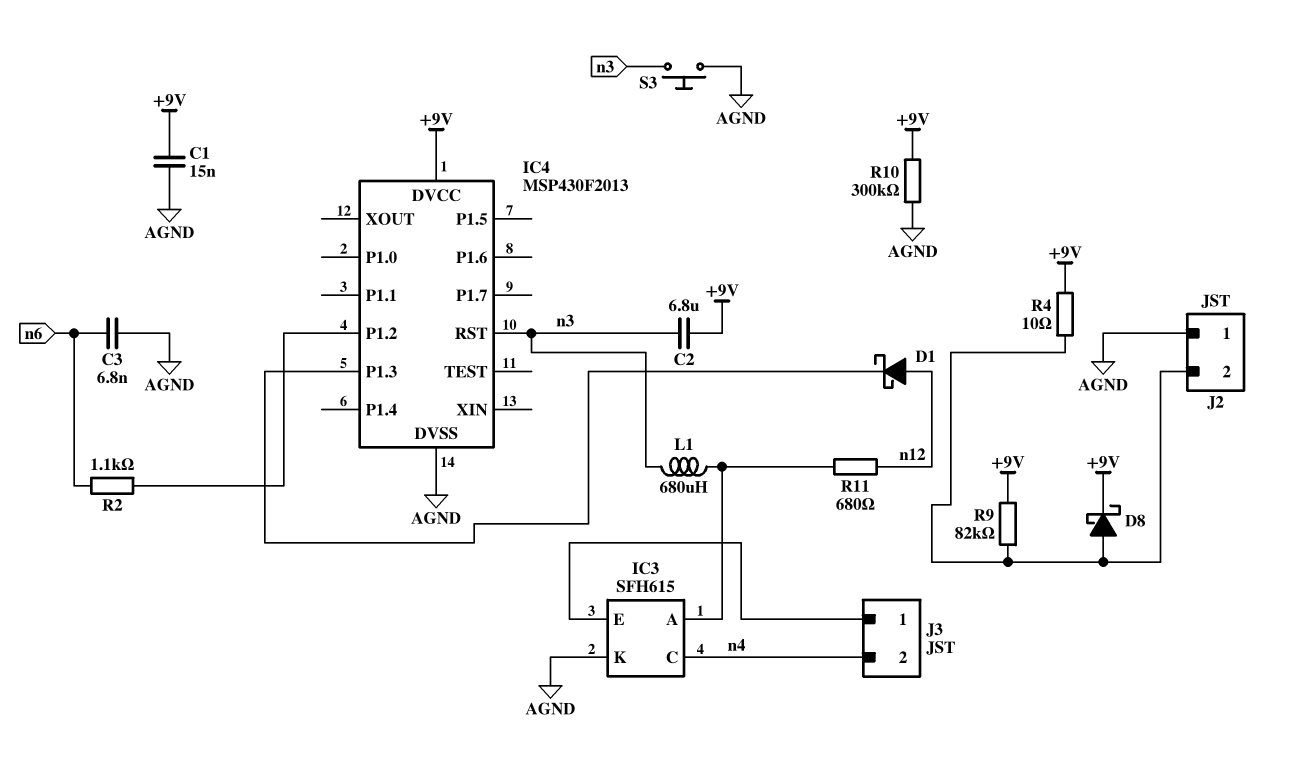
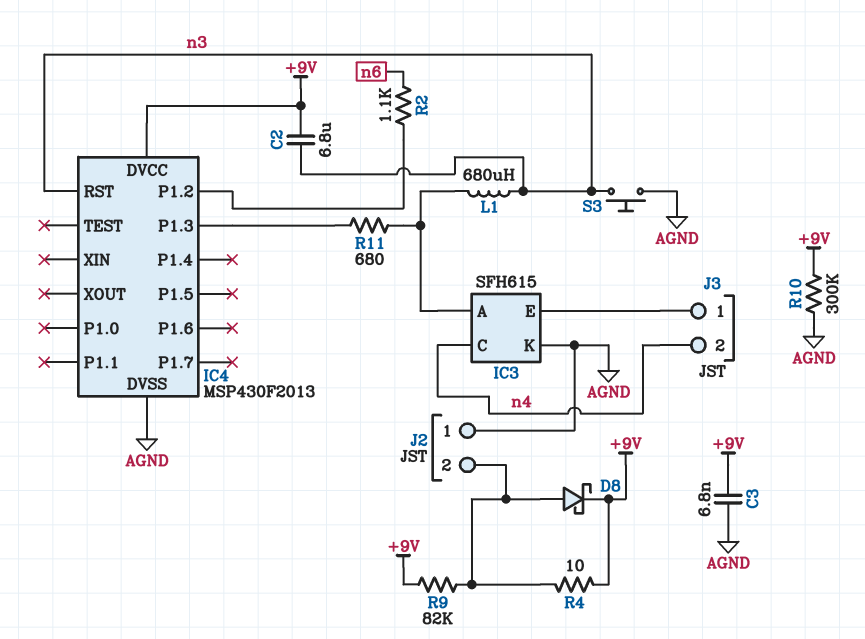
C1: 15nF (+9V, AGND) -> none
C3: 6.8nF (AGND, n6) -> 6.8nF (+9V, AGND)
D1: schottky (A n12, K IC4/P1.3) -> none
R11: 680 (IC3/A, n12) -> 680 (IC3/A, IC4/P1.3)

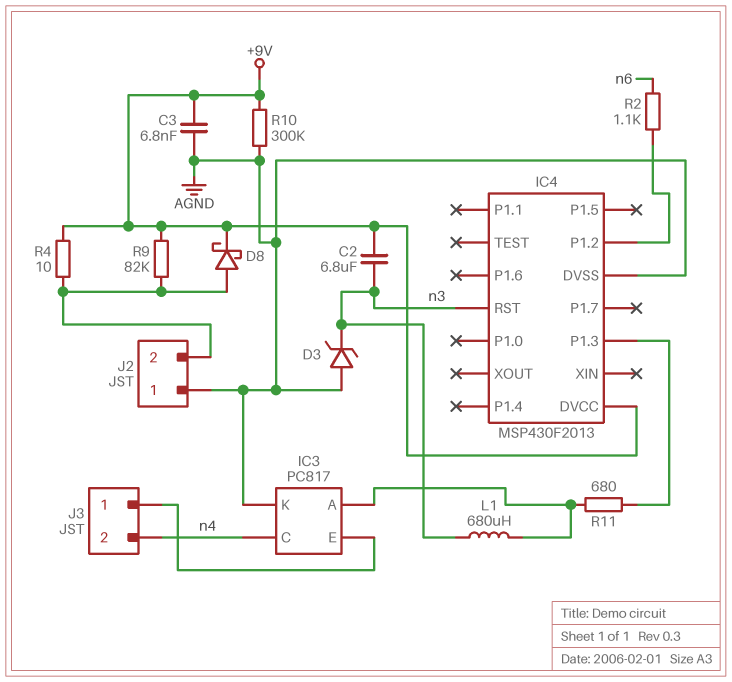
D3: none -> zener (A AGND, K n3)
IC3: SFH615 -> PC817
S3: button (AGND, n3) -> none

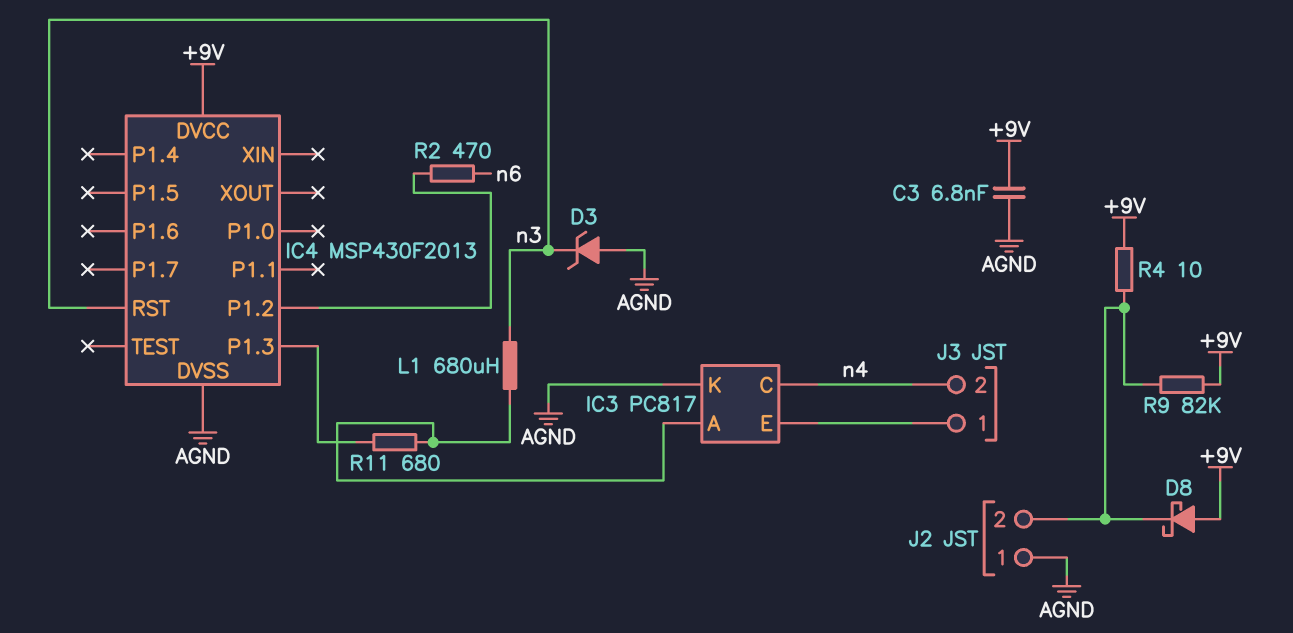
C2: 6.8uF (+9V, n3) -> none
D8: schottky (A J2/2, K +9V) -> schottky (A +9V, K J2/2)
R2: 1.1k (IC4/P1.2, n6) -> 470 (IC4/P1.2, n6)
R10: 300k (+9V, AGND) -> none

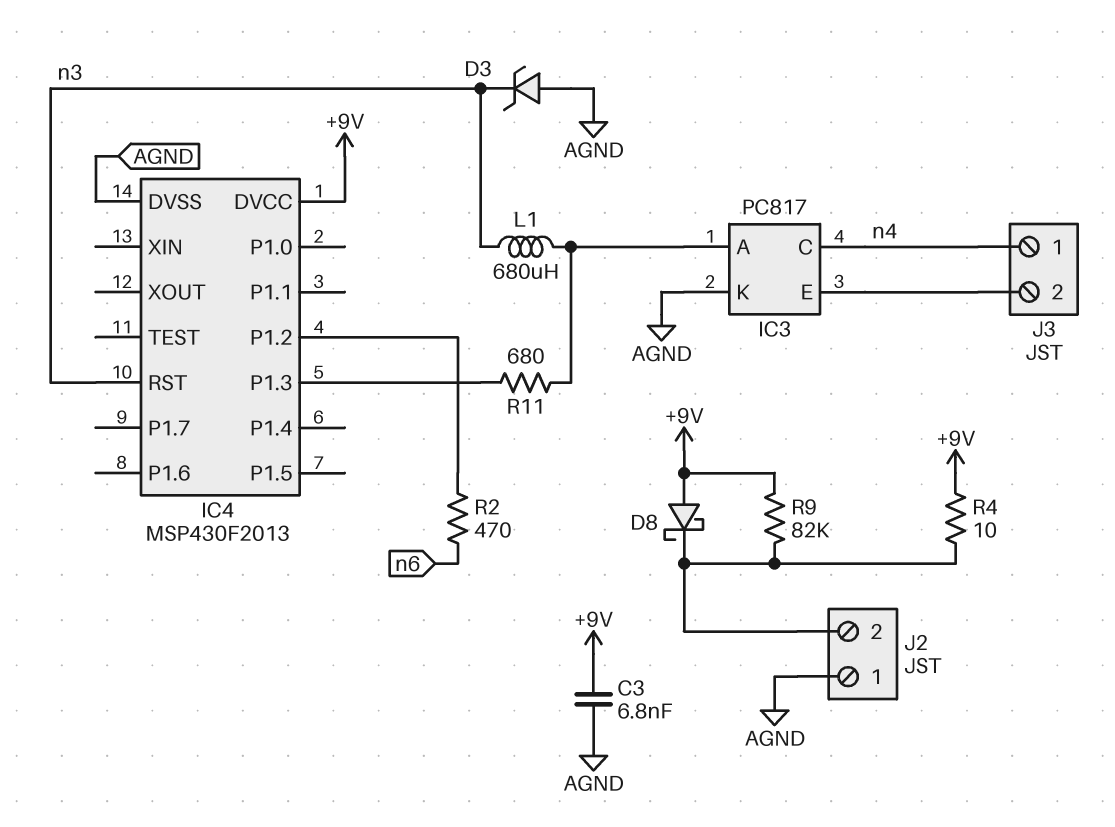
J3 pin 1: IC3/E -> n4
J3 pin 2: n4 -> IC3/E

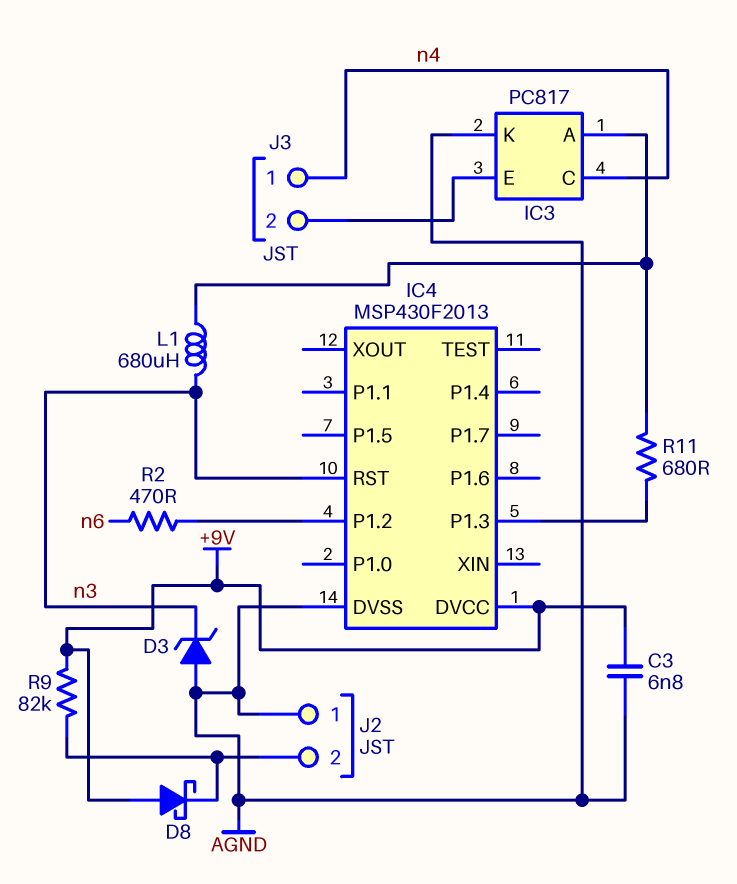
R4: 10 (+9V, J2/2) -> none

